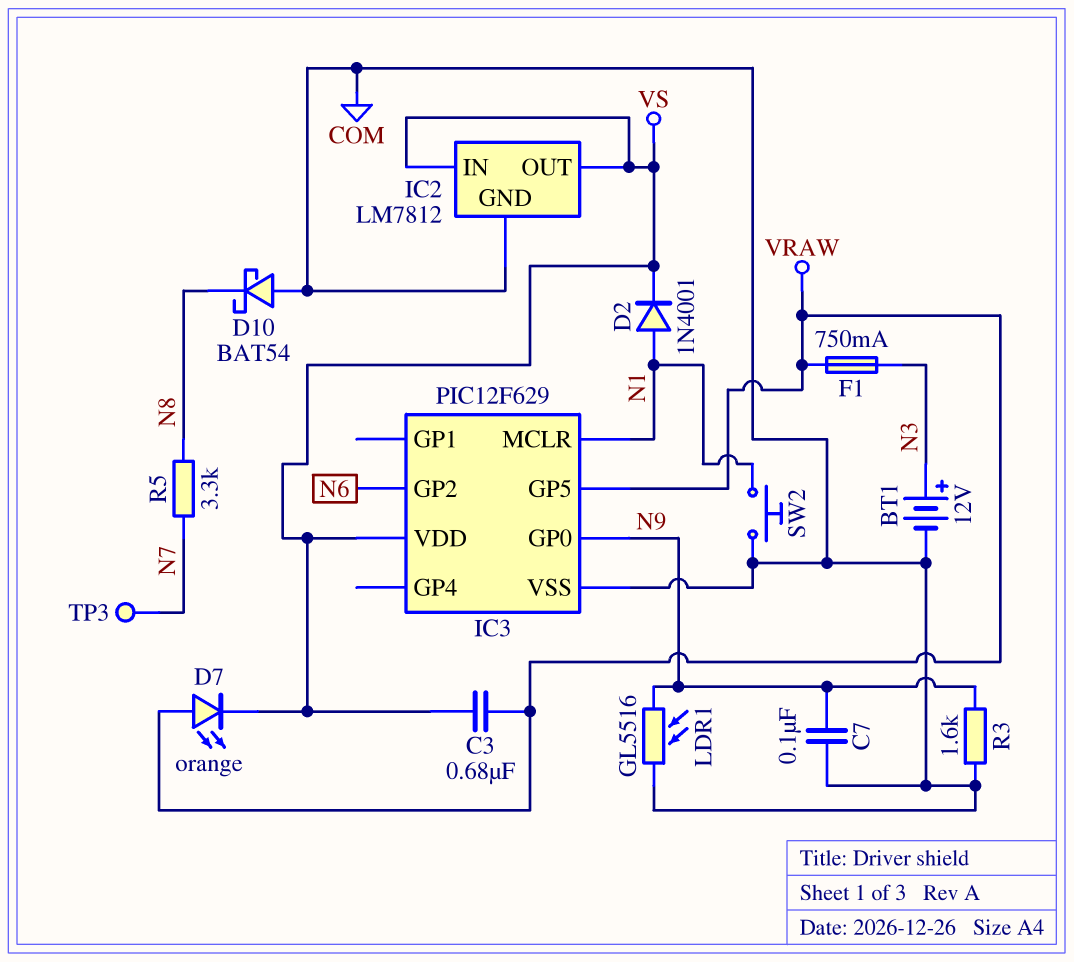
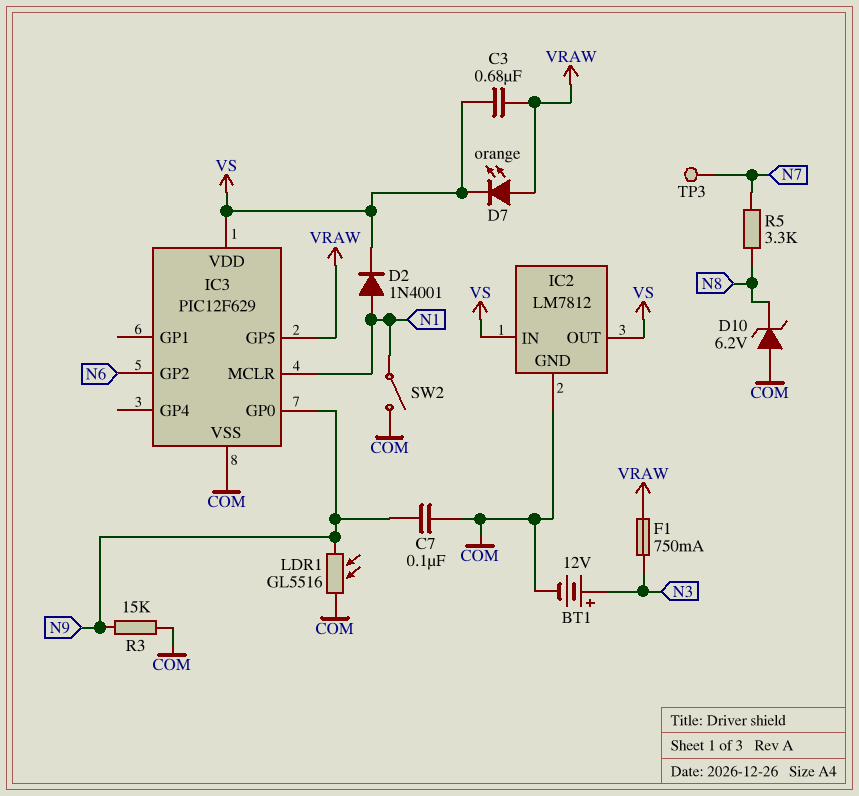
D10: schottky BAT54 (A COM, K N8) -> zener 6.2V (A COM, K N8)
R3: 1.6k (COM, N9) -> 15k (COM, N9)
SW2: button (COM, N1) -> switch (COM, N1)

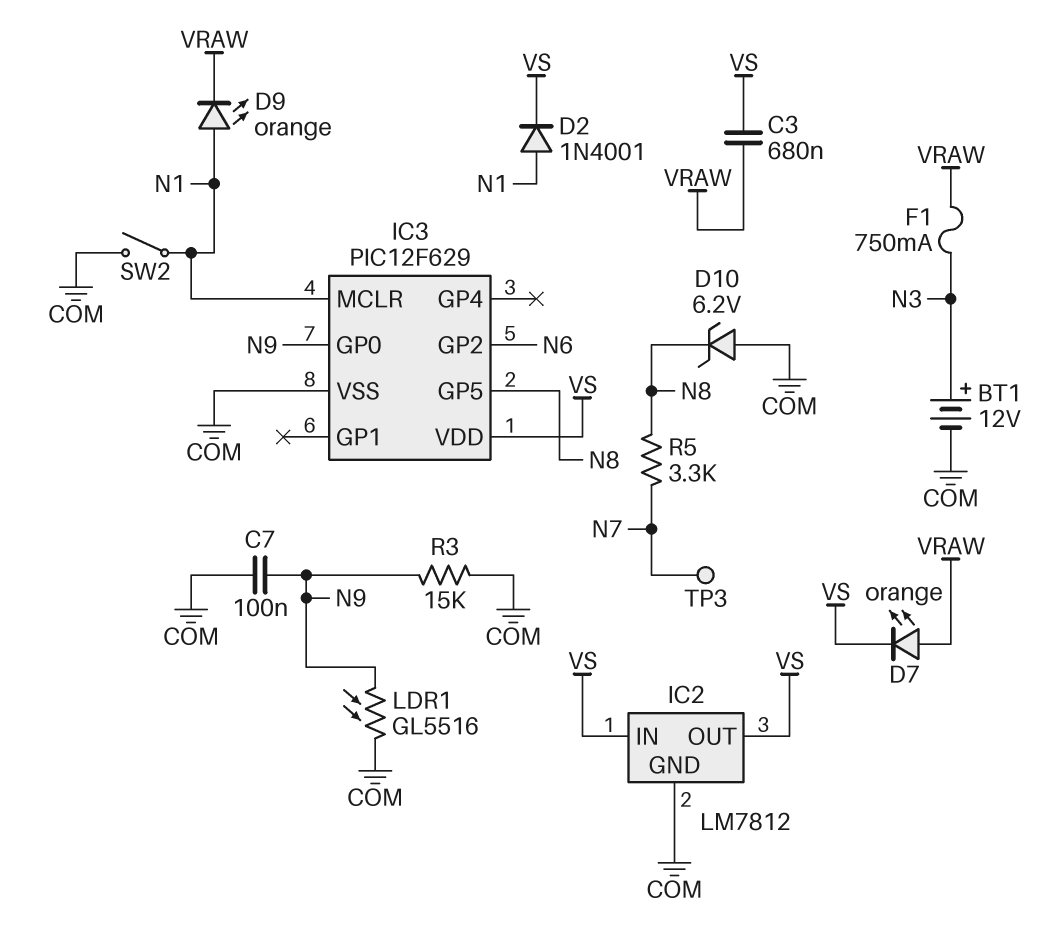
D9: none -> LED orange (A N1, K VRAW)
IC3 pin GP5: VRAW -> N8

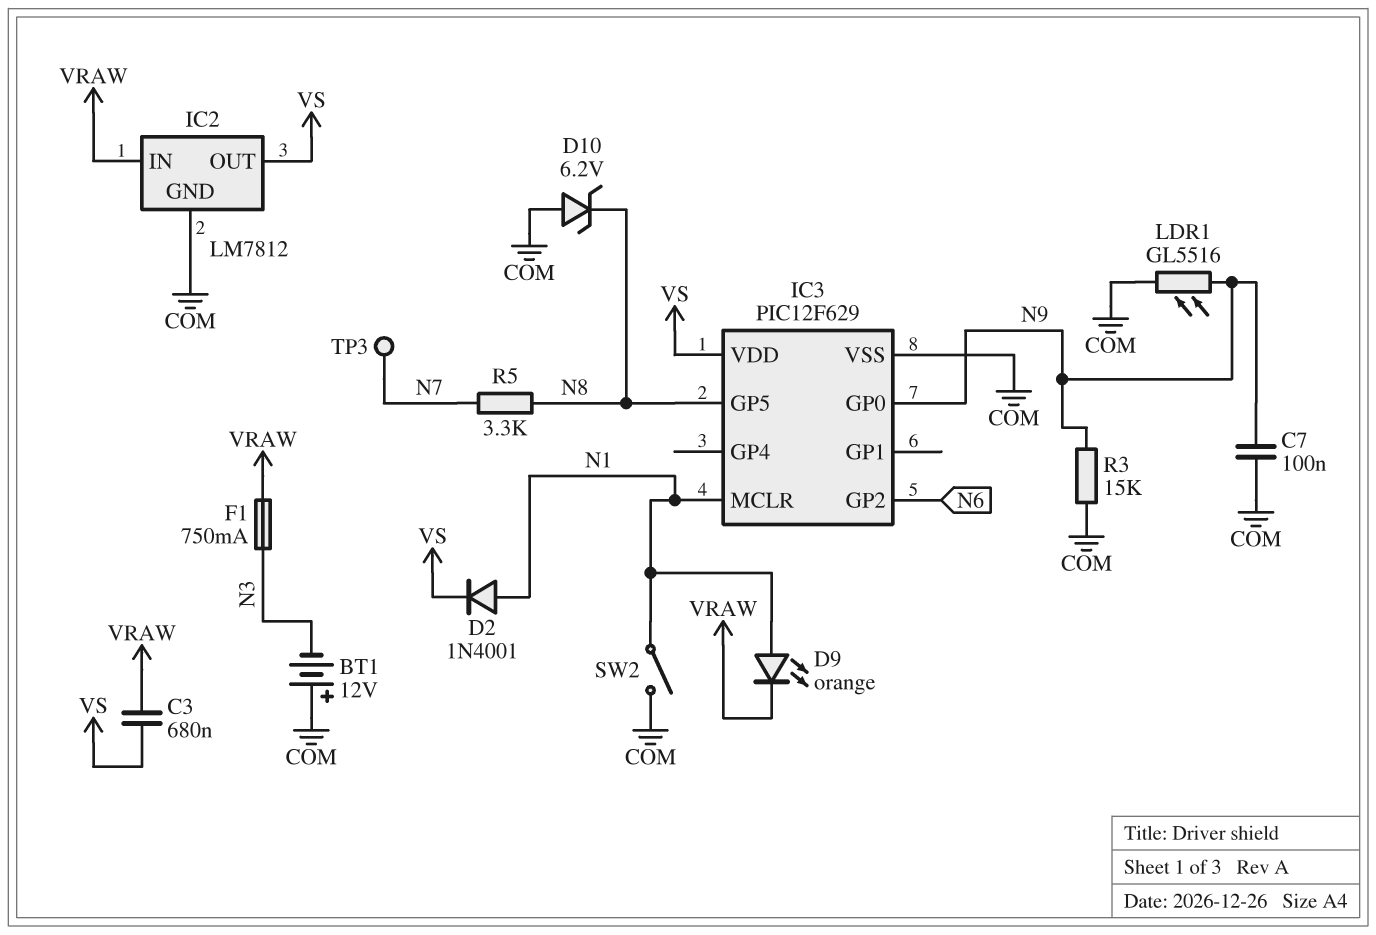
BT1: 12V (plus N3, minus COM) -> 12V (plus COM, minus N3)
D7: LED orange (A VRAW, K VS) -> none
IC2 pin IN: VS -> VRAW

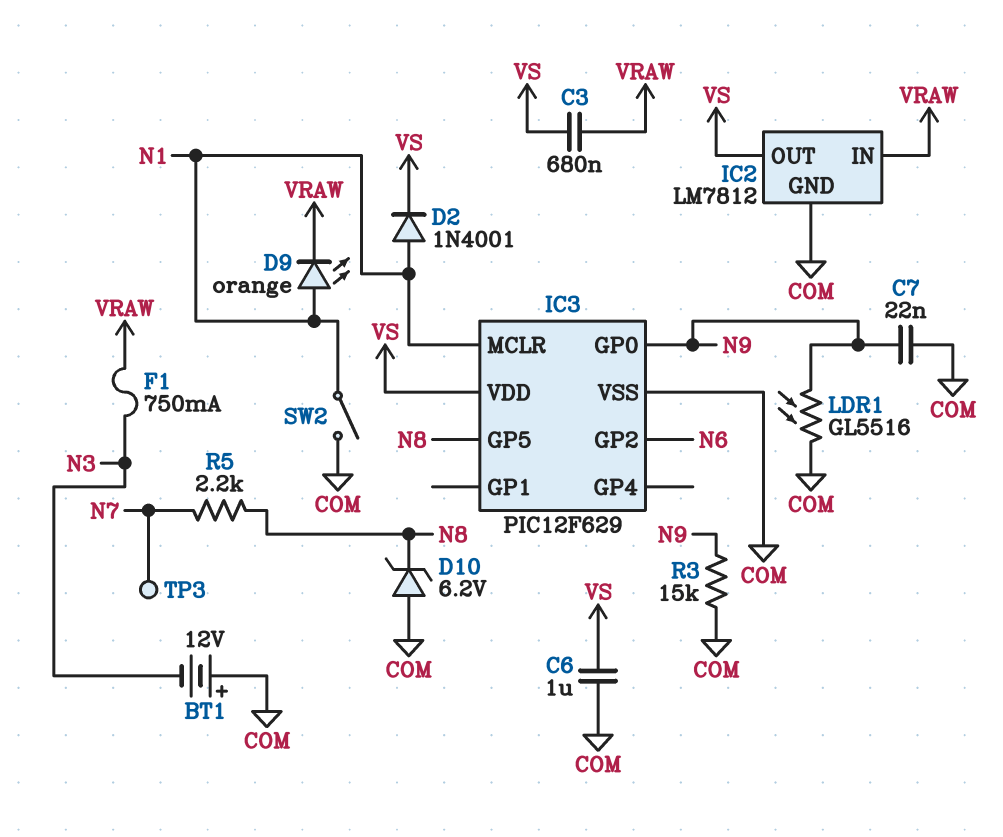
C6: none -> 1uF (COM, VS)
C7: 100nF (COM, N9) -> 22nF (COM, N9)
R5: 3.3k (N7, N8) -> 2.2k (N7, N8)

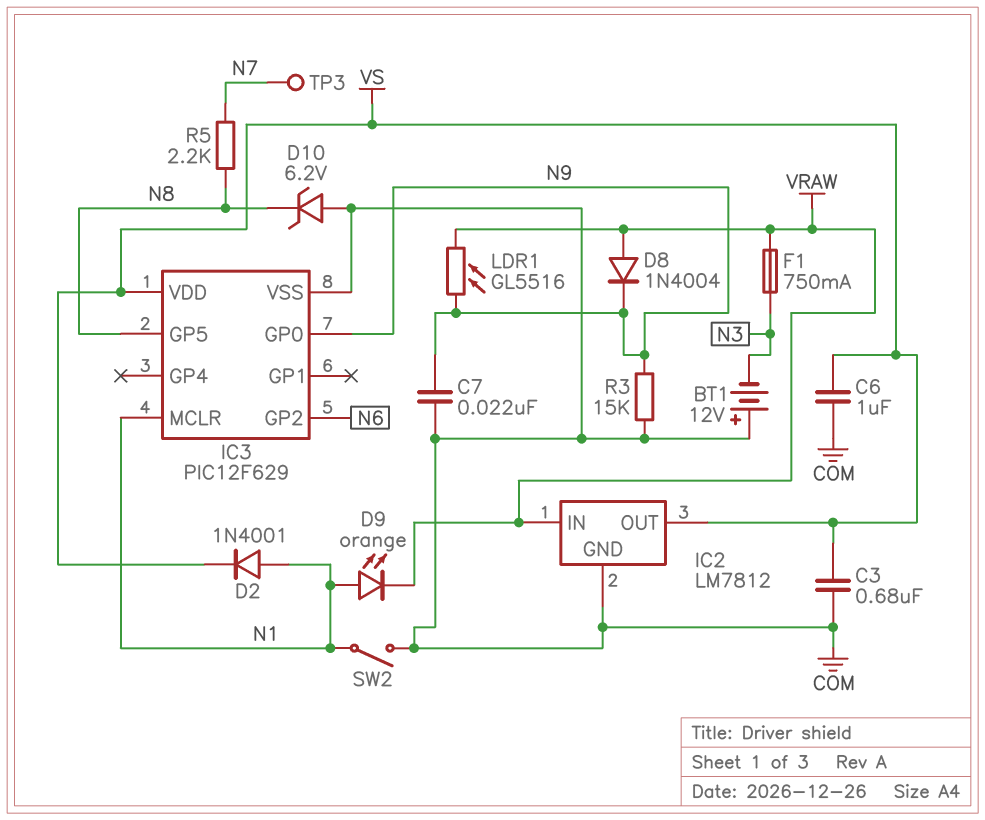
C3: 680nF (VRAW, VS) -> 680nF (COM, VS)
D8: none -> diode 1N4004 (A VRAW, K N9)
LDR1: GL5516 (COM, N9) -> GL5516 (N9, VRAW)

